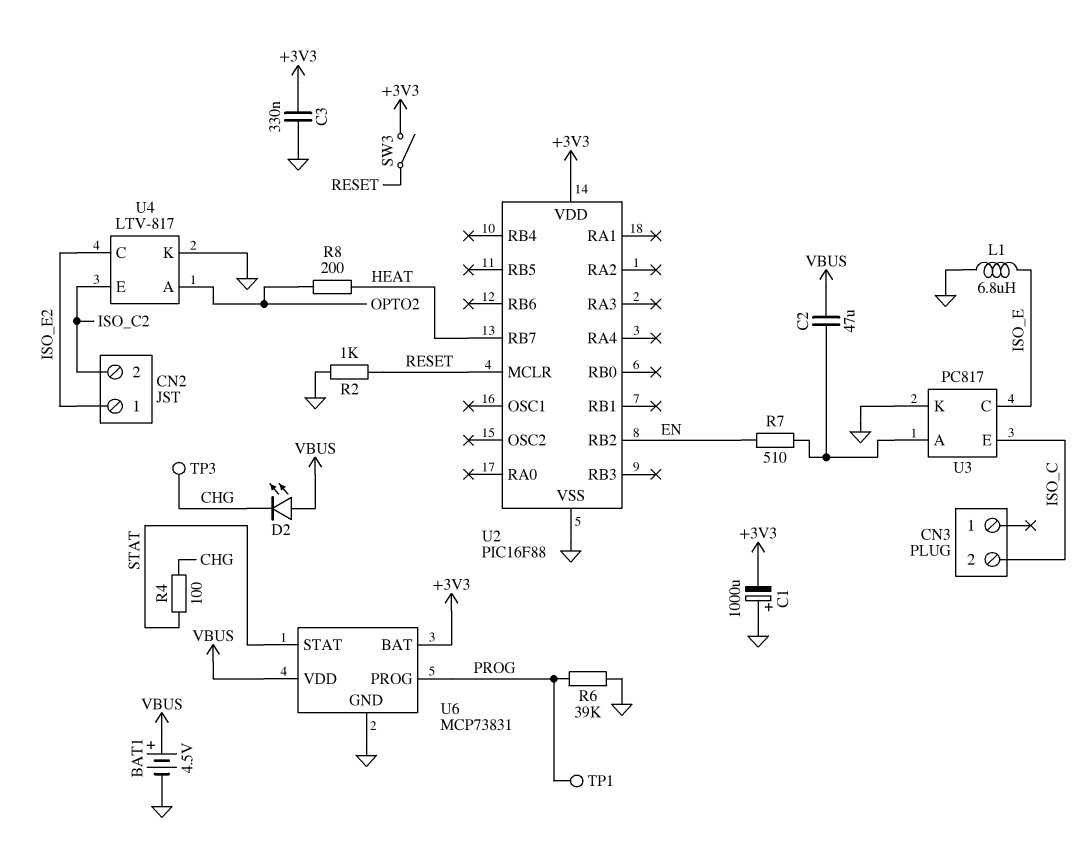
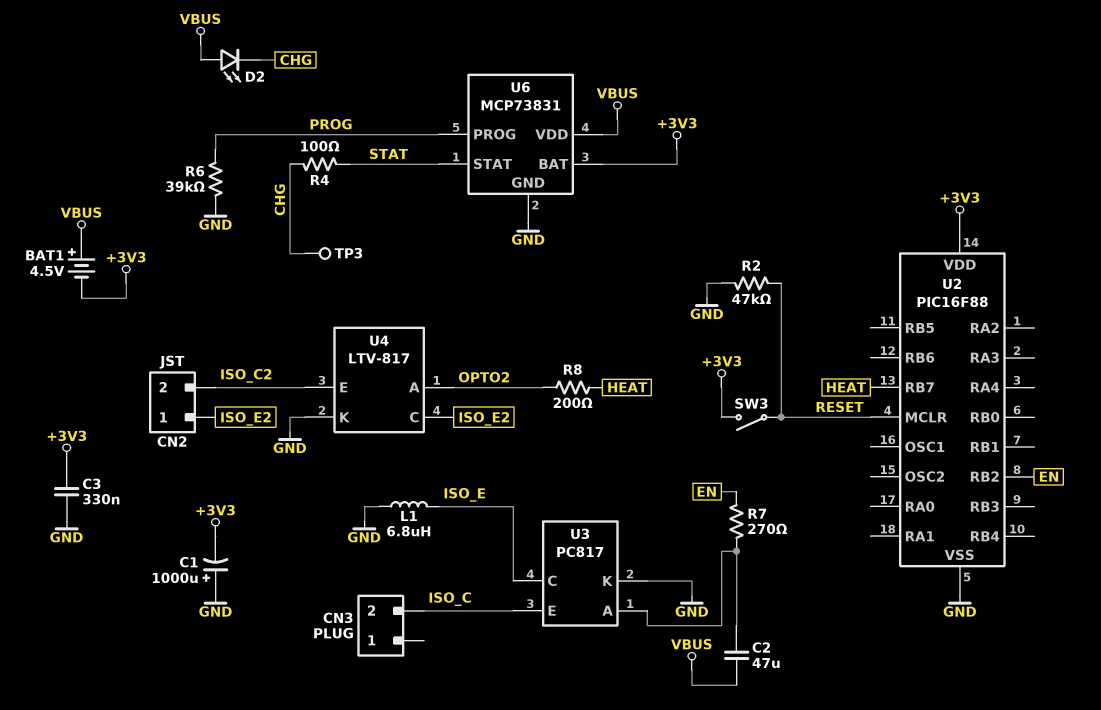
BAT1: 4.5V (plus VBUS, minus GND) -> 4.5V (plus VBUS, minus +3V3)
R2: 1k (GND, RESET) -> 47k (GND, RESET)
R7: 510 (EN, U3/A) -> 270 (EN, U3/A)
TP1: test point (PROG) -> none

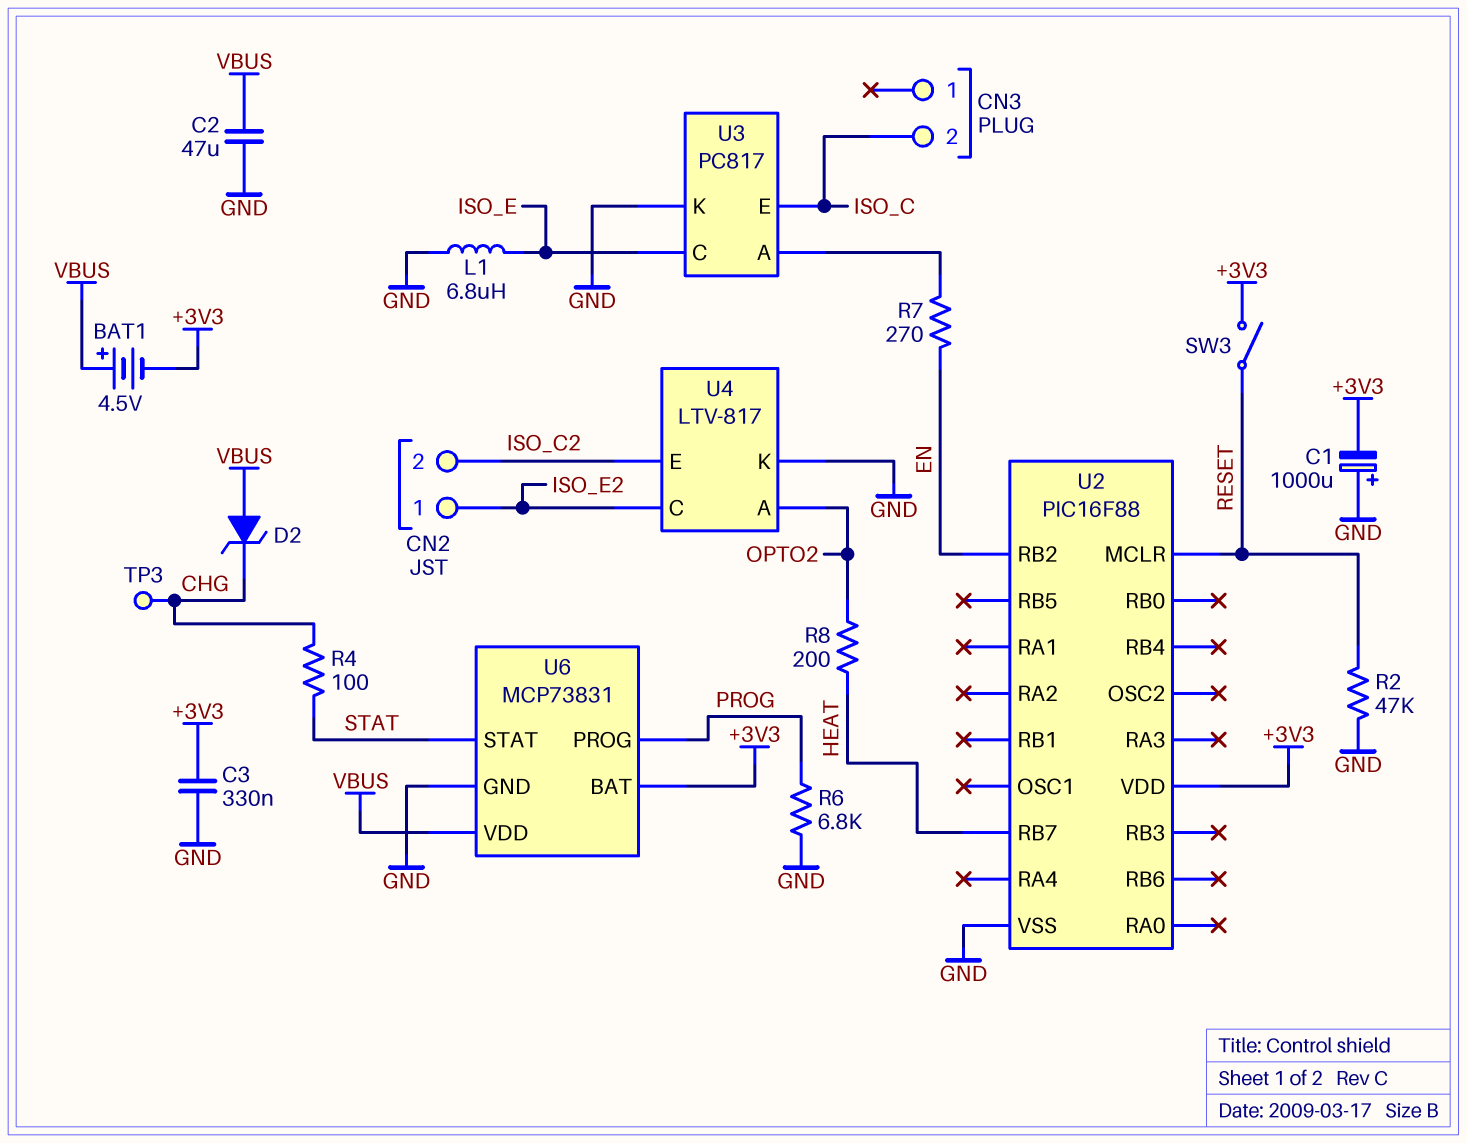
C2: 47uF (U3/A, VBUS) -> 47uF (GND, VBUS)
D2: LED (A VBUS, K CHG) -> zener (A VBUS, K CHG)
R6: 39k (GND, PROG) -> 6.8k (GND, PROG)

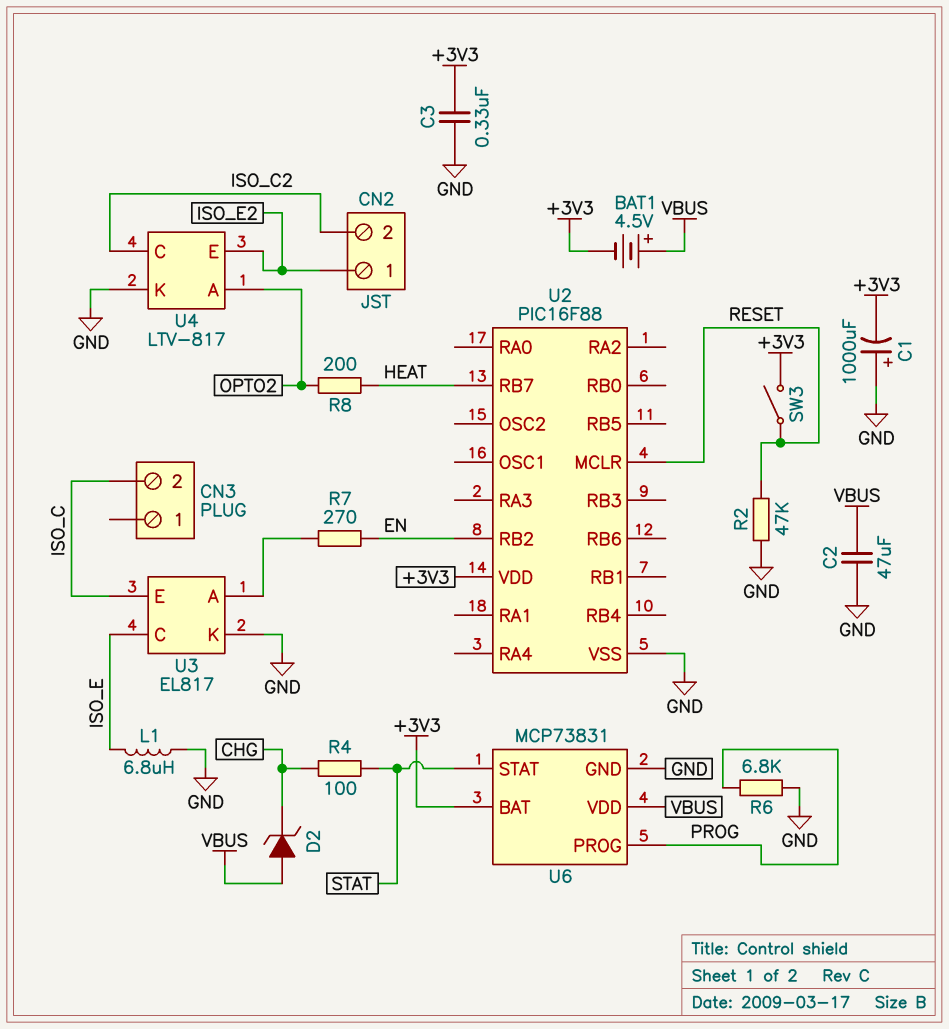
TP3: test point (CHG) -> none
U3: PC817 -> EL817
U4 pin C: ISO_E2 -> ISO_C2
U4 pin E: ISO_C2 -> ISO_E2

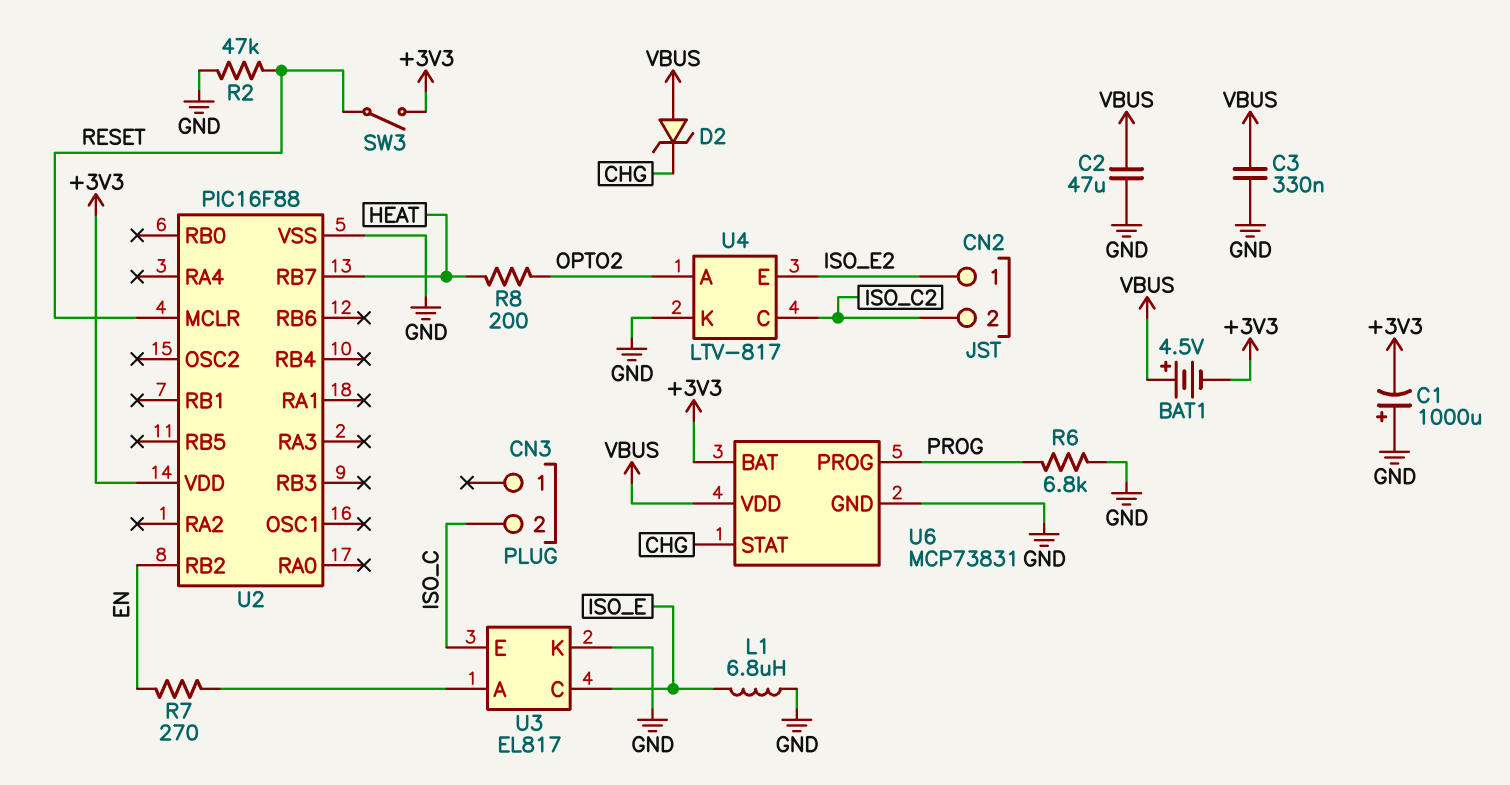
C3: 330nF (+3V3, GND) -> 330nF (GND, VBUS)
R4: 100 (CHG, STAT) -> none
U6 pin STAT: STAT -> CHG

